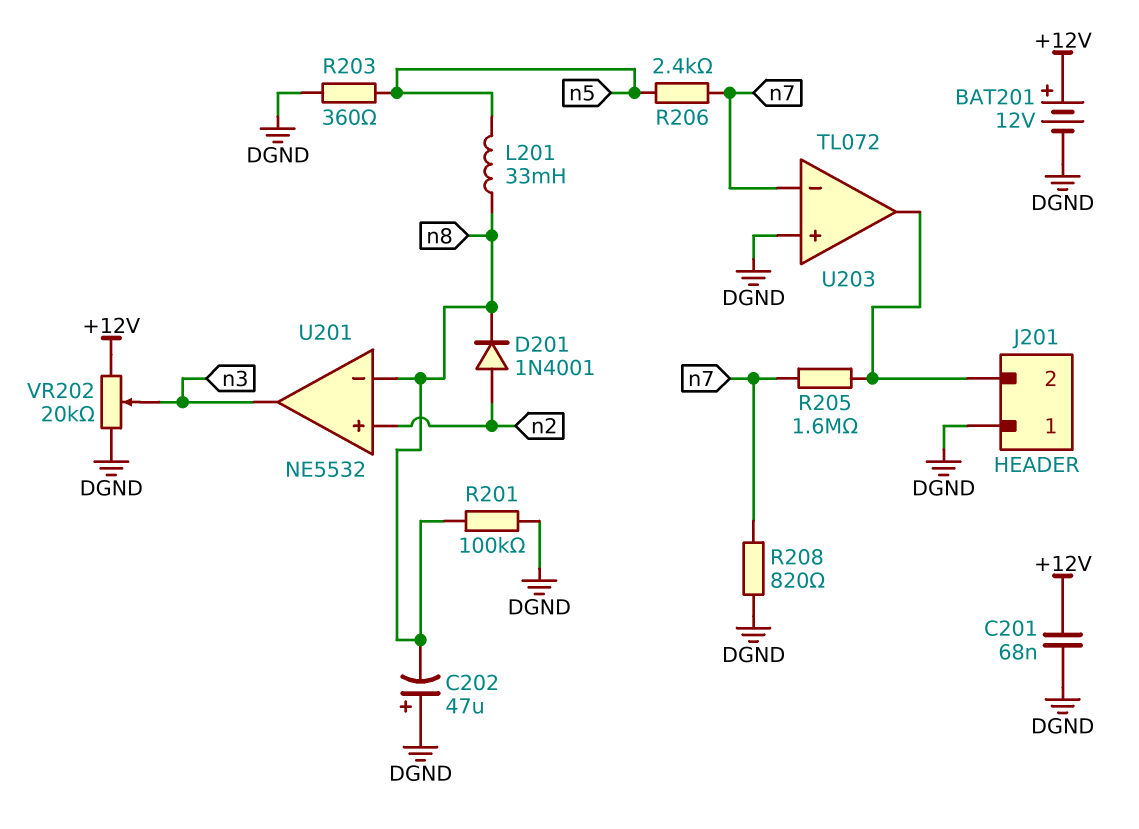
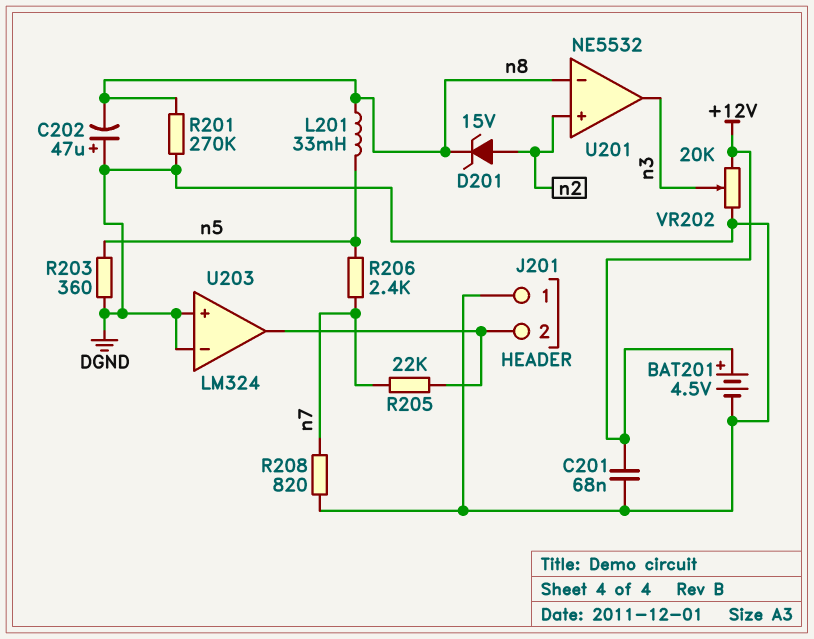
BAT201: 12V (plus +12V, minus DGND) -> 4.5V (plus +12V, minus DGND)
D201: diode 1N4001 (A n2, K n8) -> zener 15V (A n2, K n8)
R201: 100k (DGND, n8) -> 270k (DGND, n8)
R205: 1.6M (J201/2, n7) -> 22k (J201/2, n7)
U203: TL072 -> LM324
U203 pin in-: n7 -> DGND

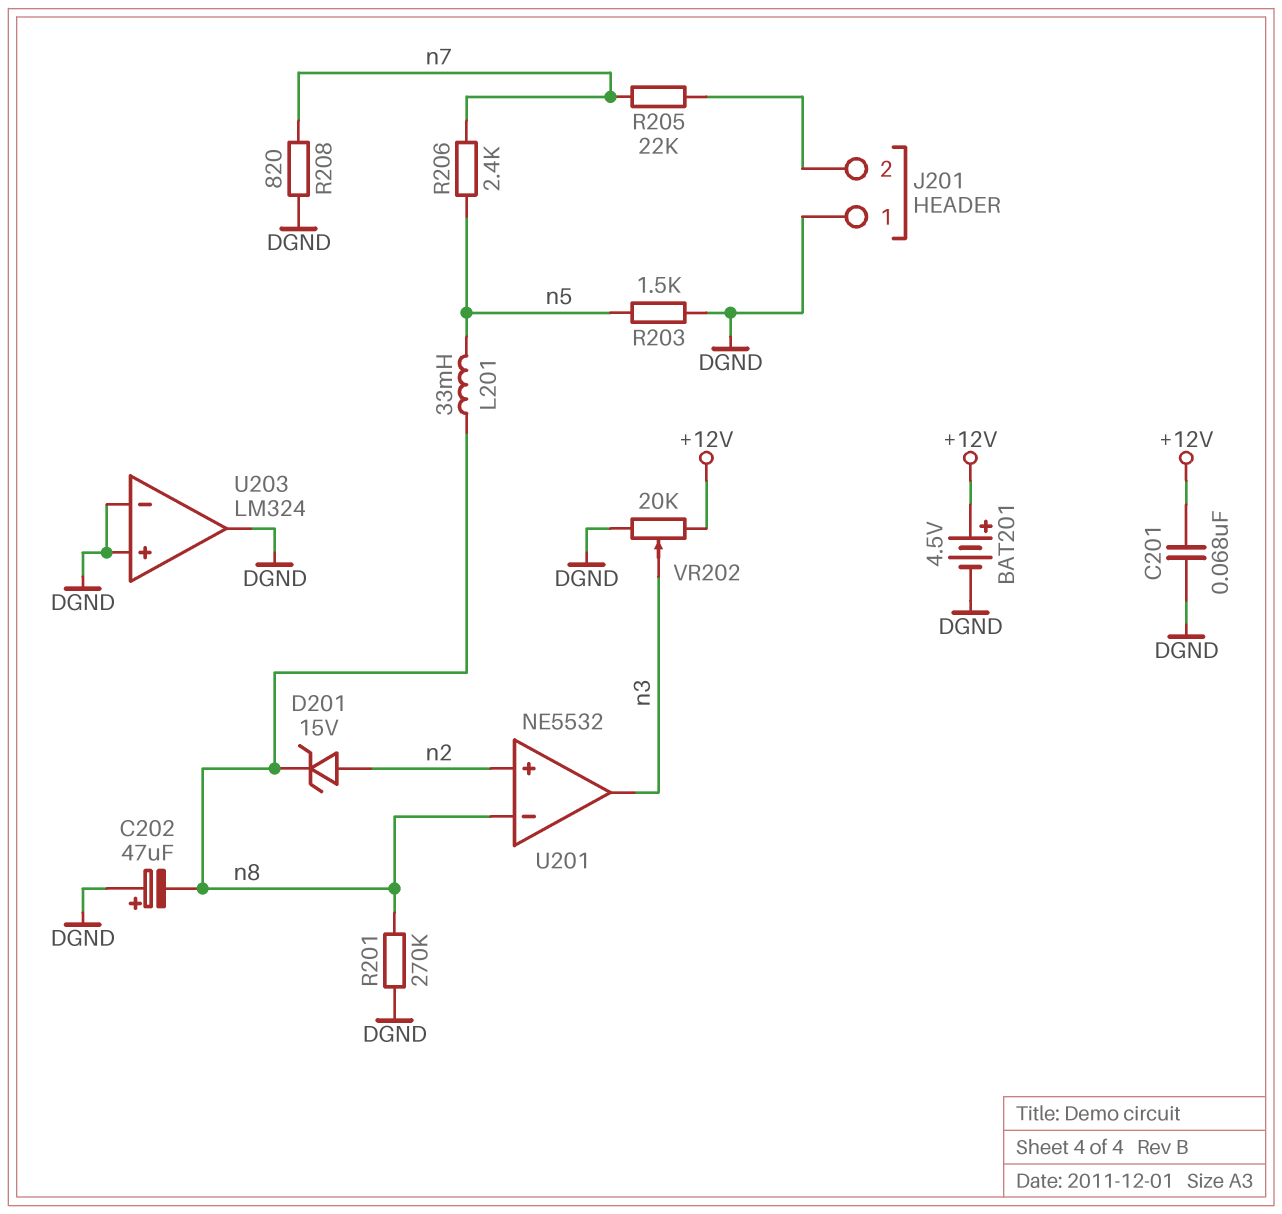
R203: 360 (DGND, n5) -> 1.5k (DGND, n5)
U203 pin out: J201/2 -> DGND

